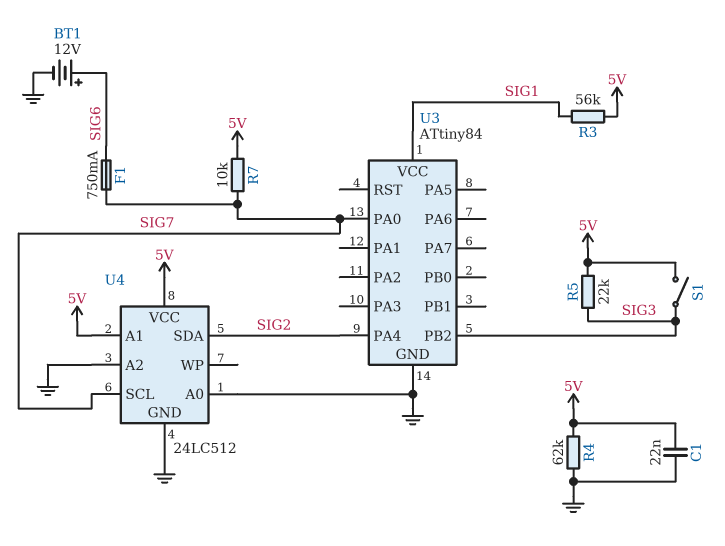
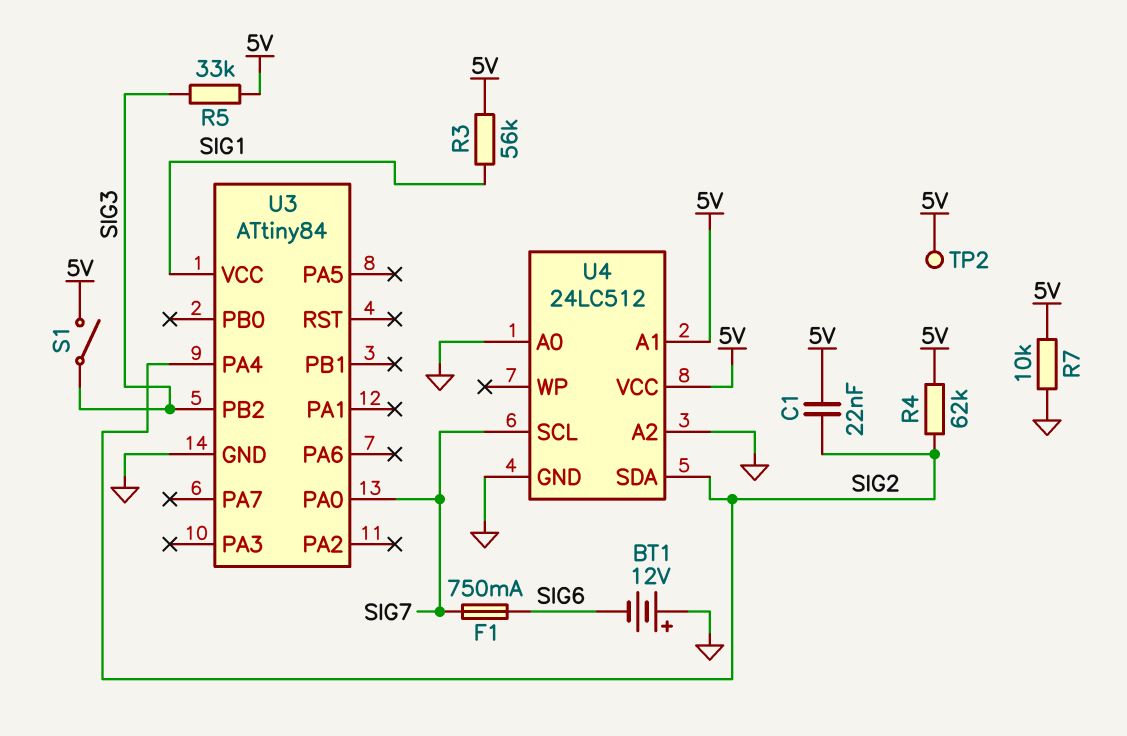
BT1: 12V (plus SIG6, minus GND) -> 12V (plus GND, minus SIG6)
C1: 22nF (5V, GND) -> 22nF (5V, SIG2)
R4: 62k (5V, GND) -> 62k (5V, SIG2)
R5: 22k (5V, SIG3) -> 33k (5V, SIG3)
R7: 10k (5V, SIG7) -> 10k (5V, GND)
TP2: none -> test point (5V)

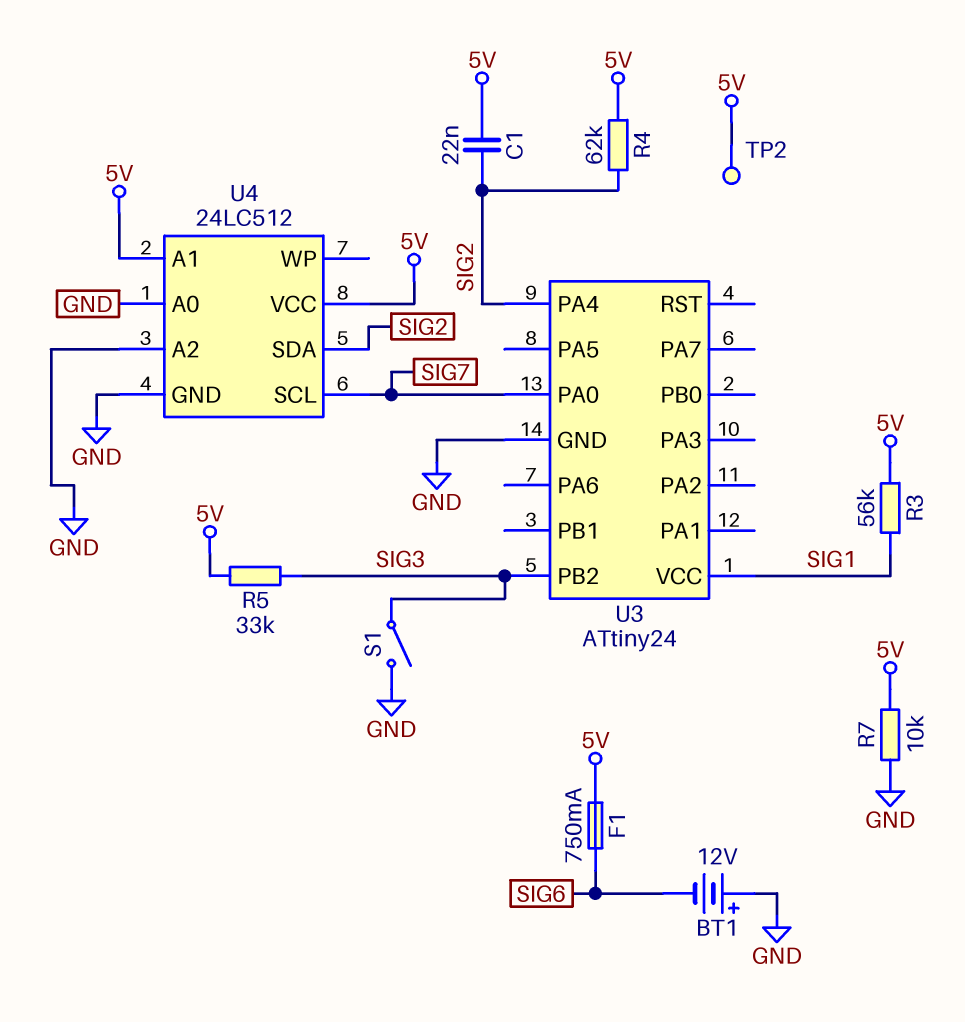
F1: 750mA (SIG6, SIG7) -> 750mA (5V, SIG6)
S1: switch (5V, SIG3) -> switch (GND, SIG3)
U3: ATtiny84 -> ATtiny24

